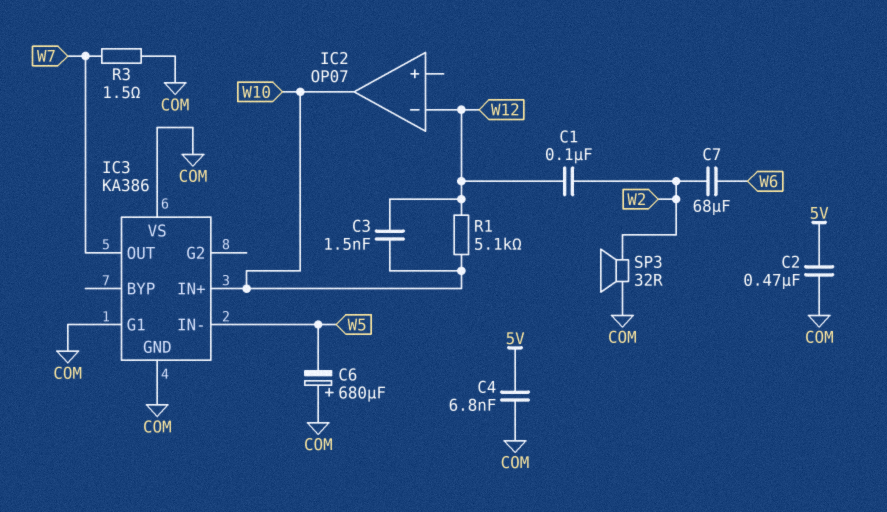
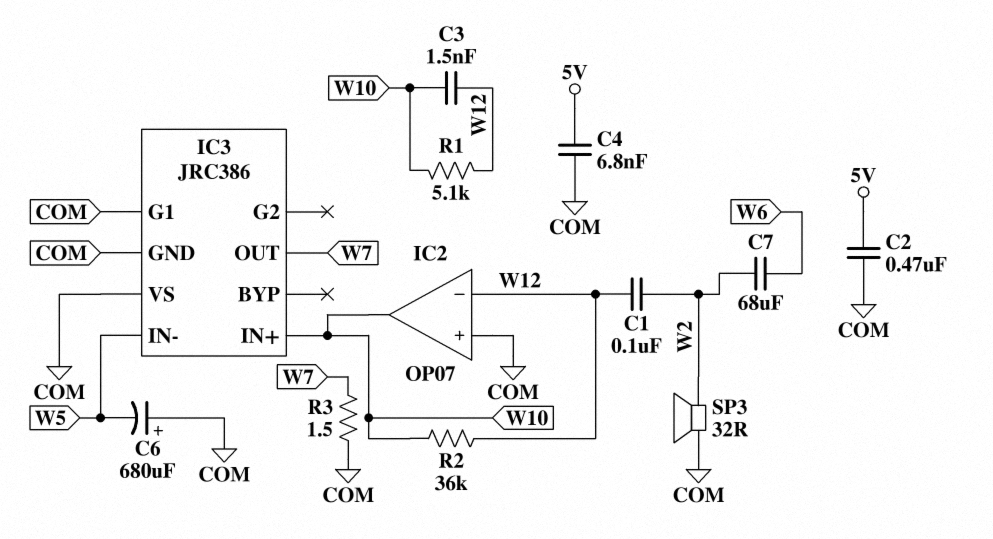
IC2 pin in+: none -> COM
IC3: KA386 -> JRC386
R2: none -> 36k (W10, W12)

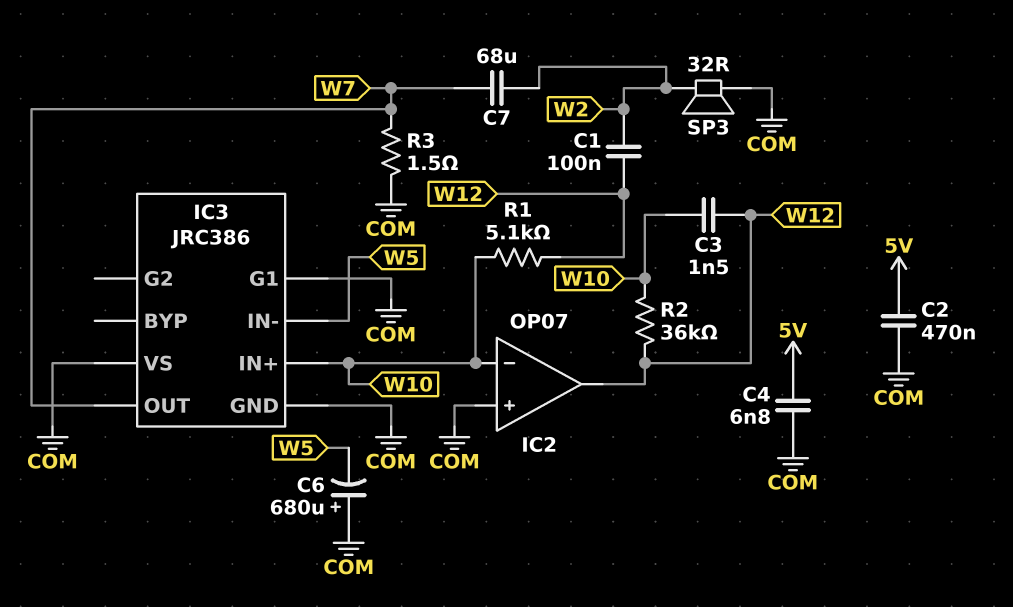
C7: 68uF (W2, W6) -> 68uF (W2, W7)
IC2 pin in-: W12 -> W10
IC2 pin out: W10 -> W12

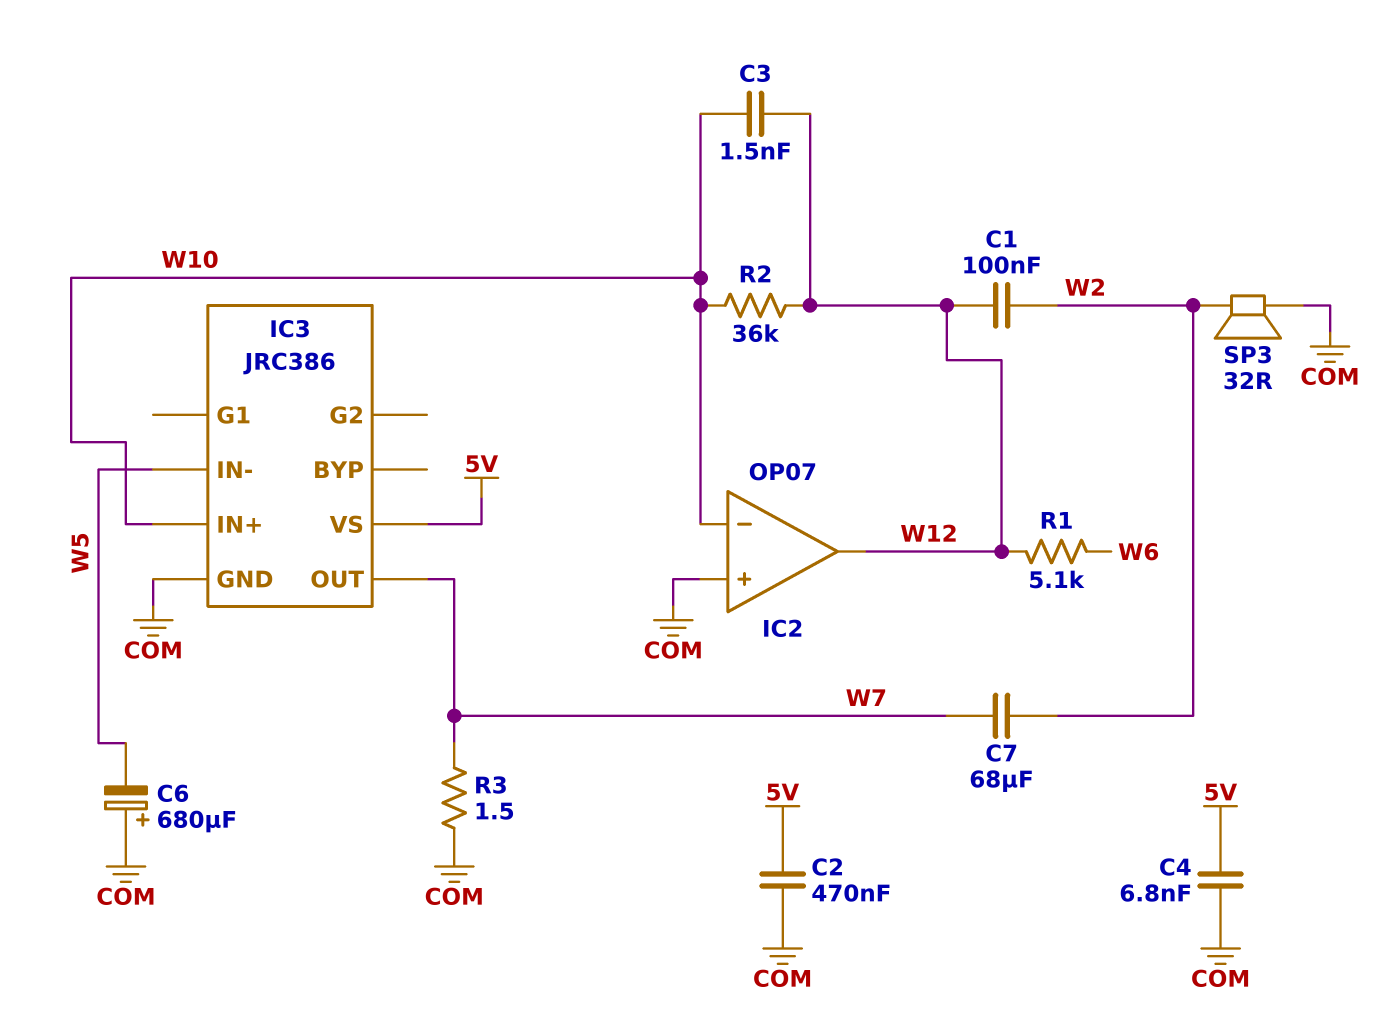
IC3 pin G1: COM -> none
IC3 pin VS: COM -> 5V
R1: 5.1k (W10, W12) -> 5.1k (W6, W12)

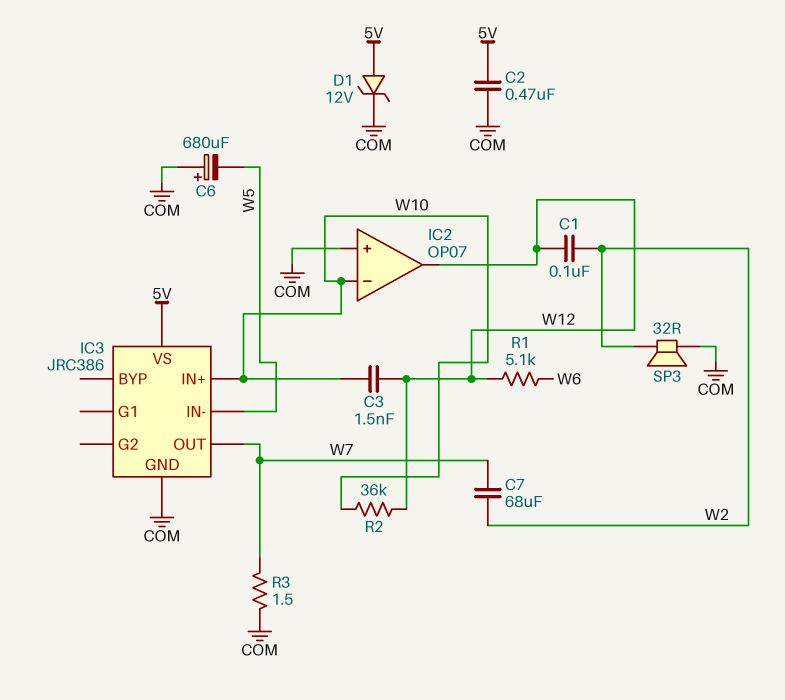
C4: 6.8nF (5V, COM) -> none
D1: none -> zener 12V (A 5V, K COM)

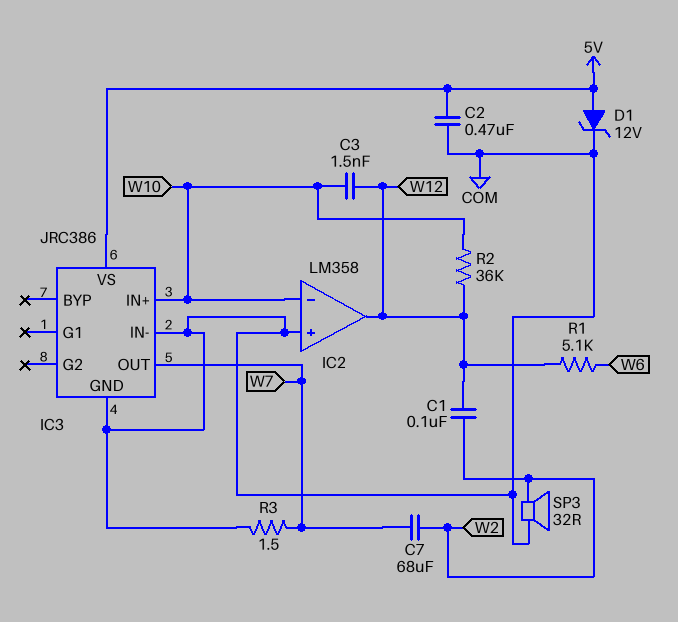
C6: 680uF (plus COM, minus W5) -> none
IC2: OP07 -> LM358
IC3 pin IN-: W5 -> COM

